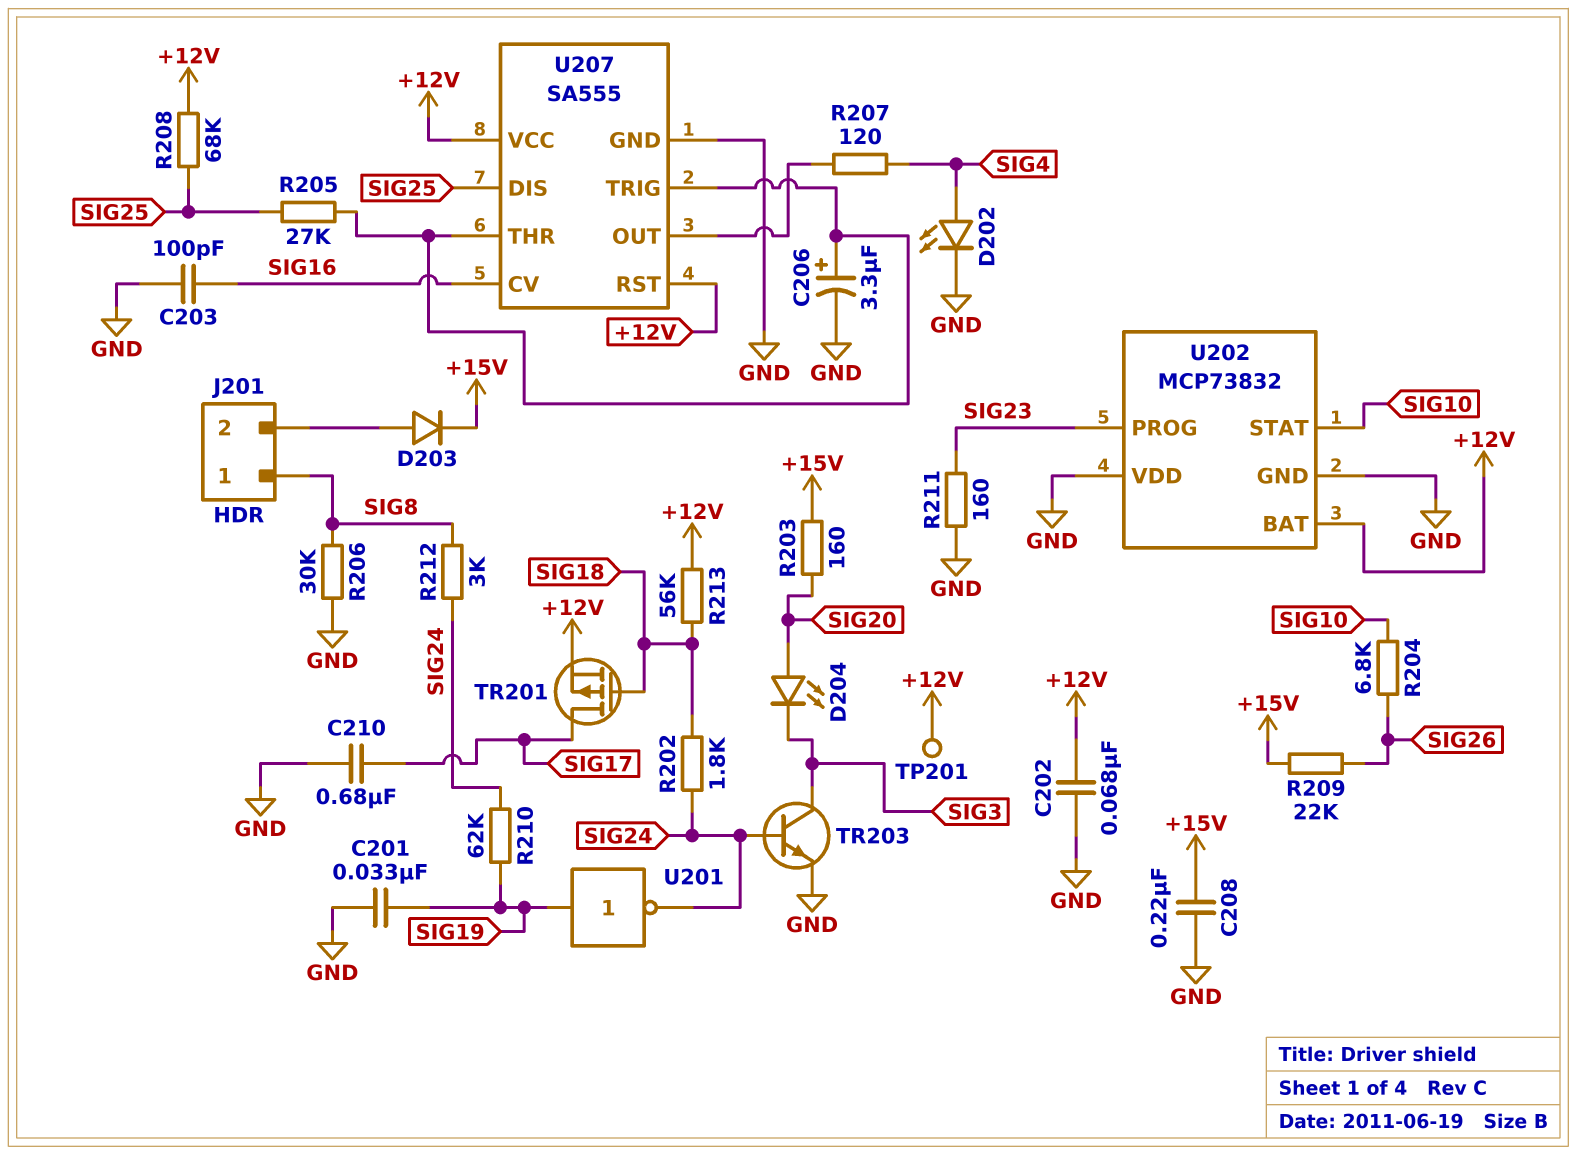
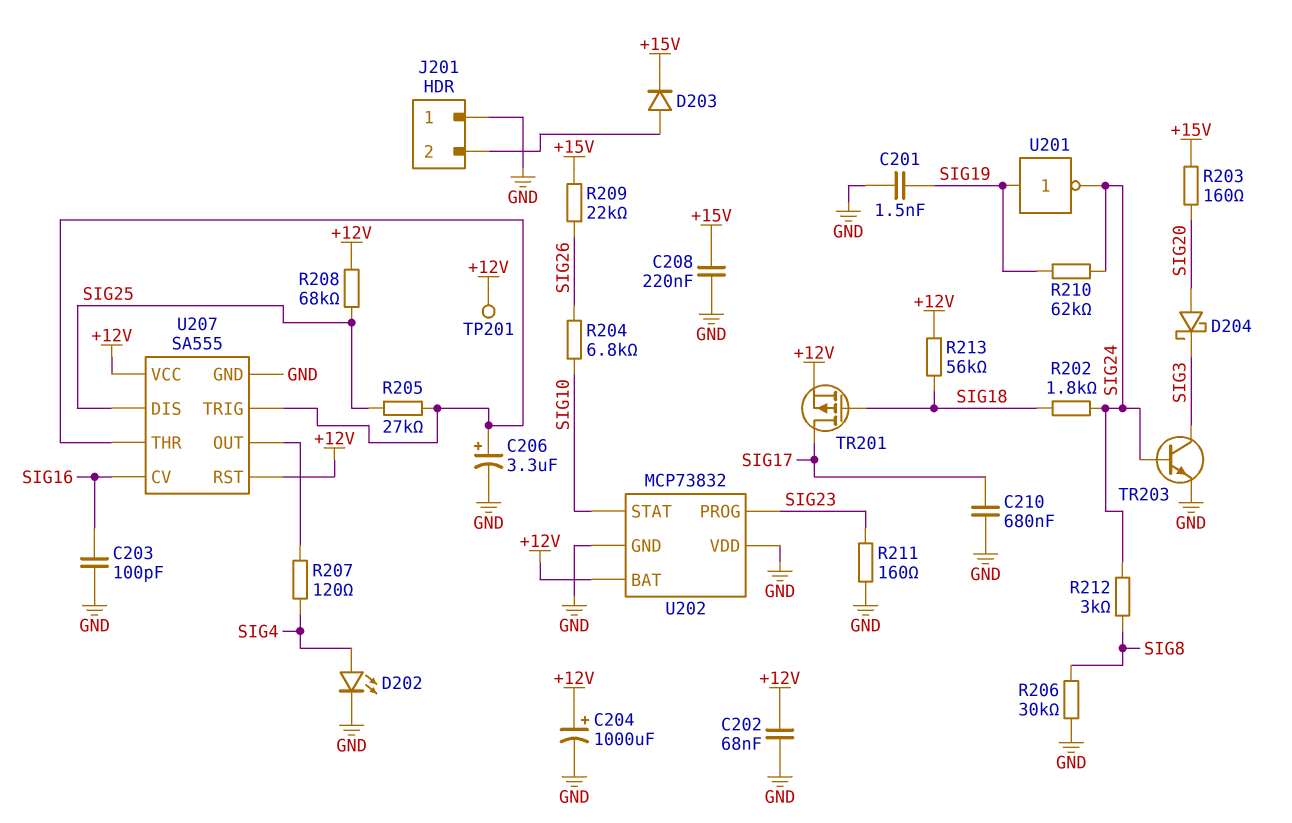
C201: 33nF (GND, SIG19) -> 1.5nF (GND, SIG19)
C204: none -> 1000uF (plus +12V, minus GND)
D204: LED (A SIG20, K SIG3) -> schottky (A SIG20, K SIG3)
J201 pin 1: SIG8 -> GND

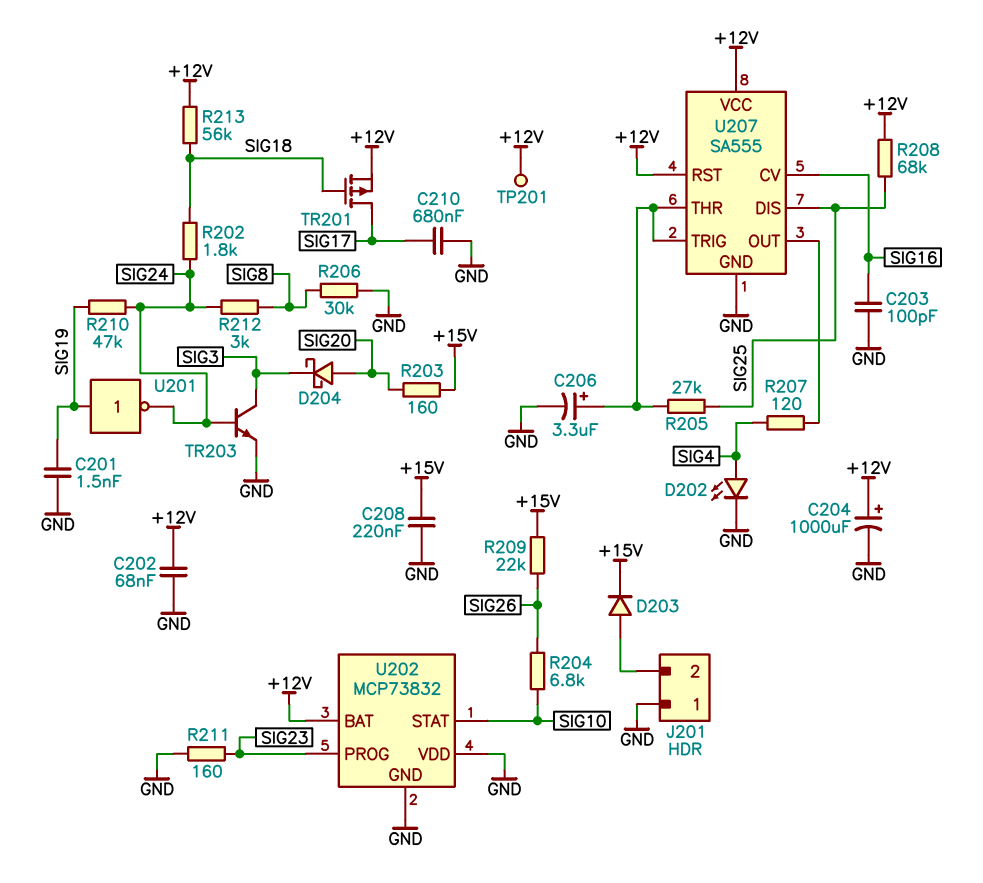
R210: 62k (SIG19, SIG24) -> 47k (SIG19, SIG24)

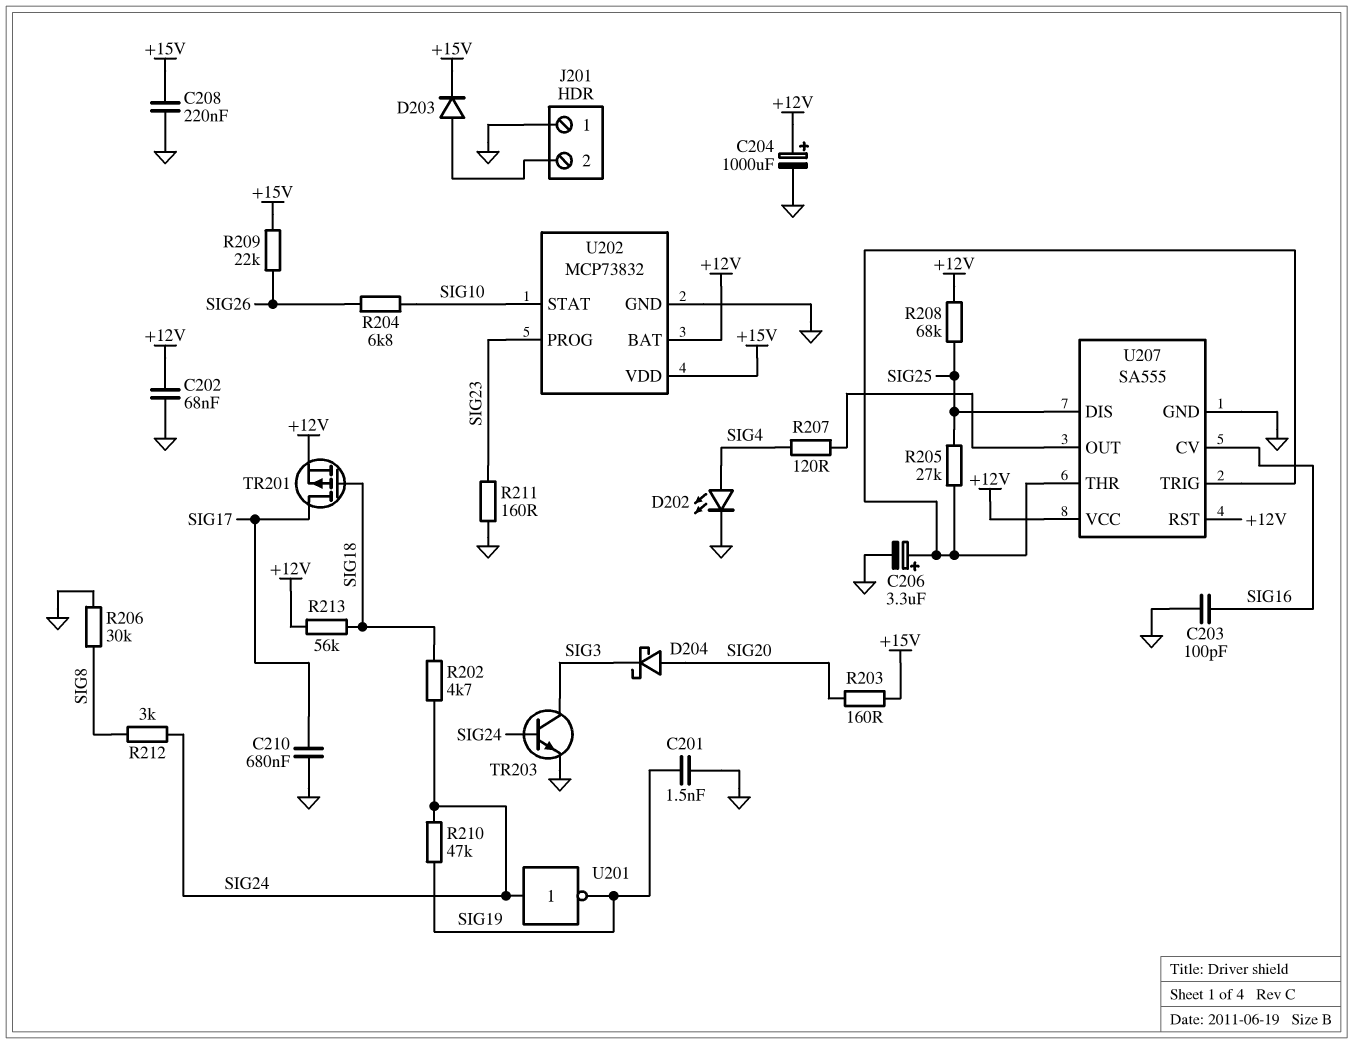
R202: 1.8k (SIG18, SIG24) -> 4.7k (SIG18, SIG24)
TP201: test point (+12V) -> none
U201: NOT (in SIG19, out SIG24) -> NOT (in SIG24, out SIG19)
U202 pin VDD: GND -> +15V

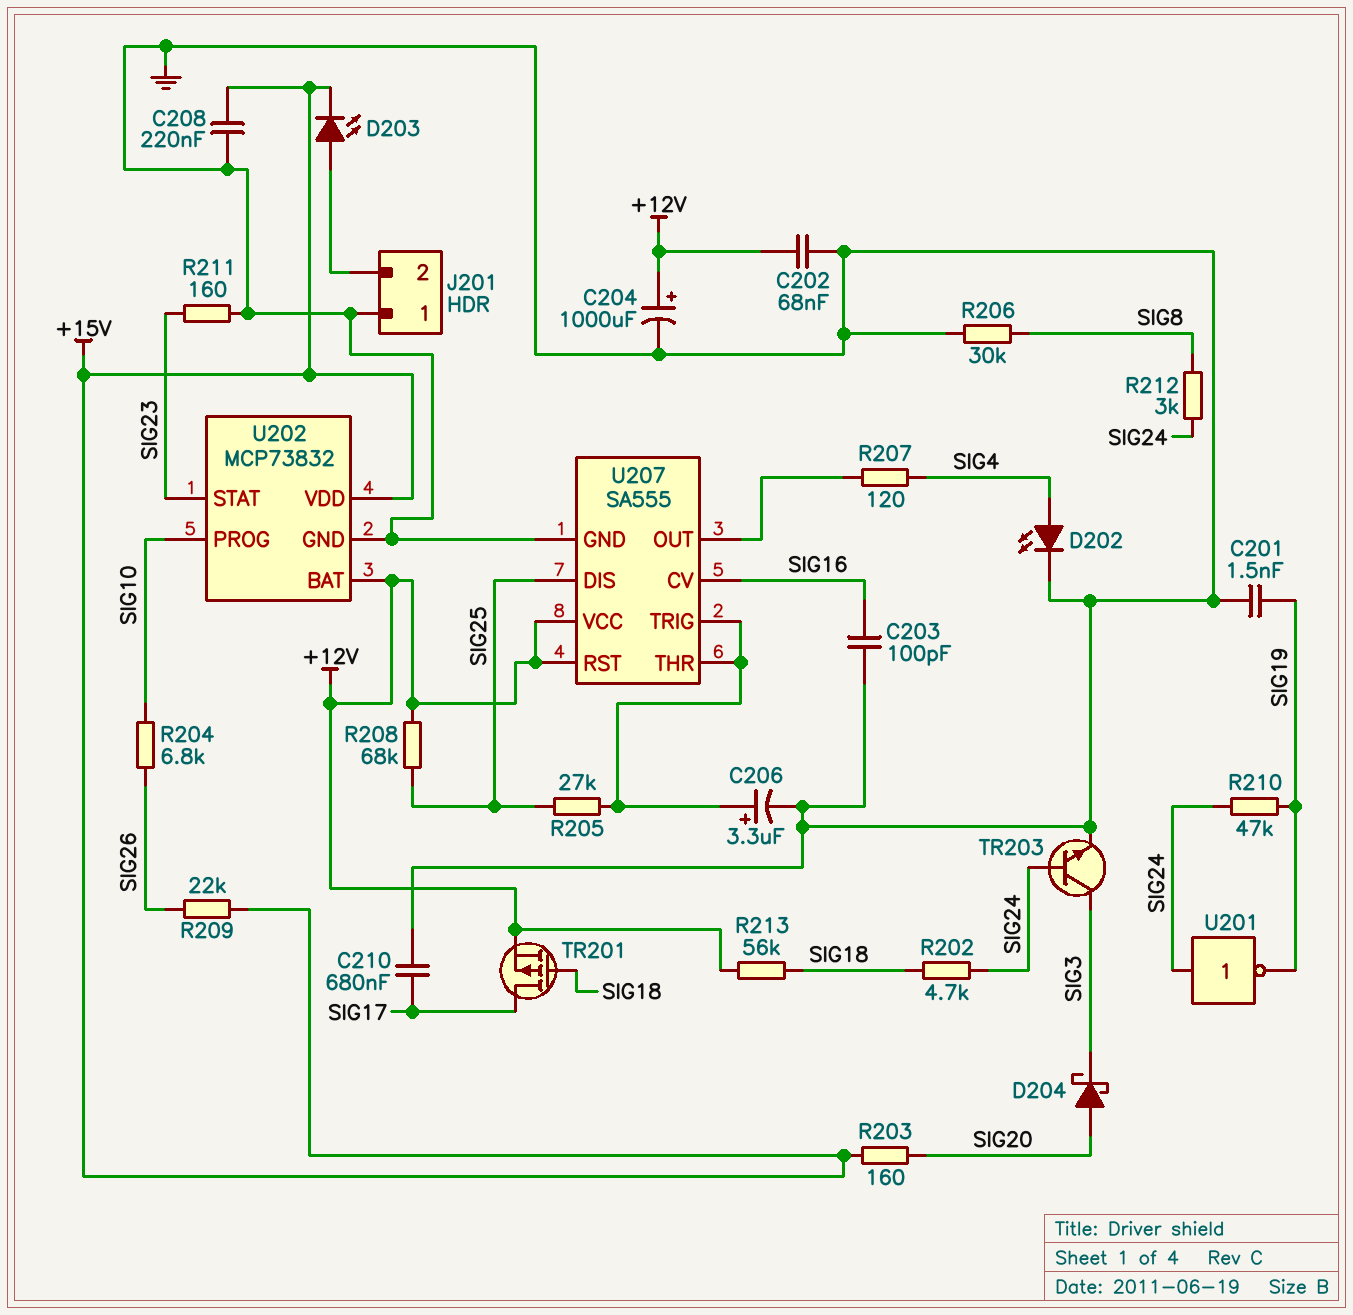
D203: diode (A J201/2, K +15V) -> LED (A J201/2, K +15V)
U202 pin PROG: SIG23 -> SIG10
U202 pin STAT: SIG10 -> SIG23

